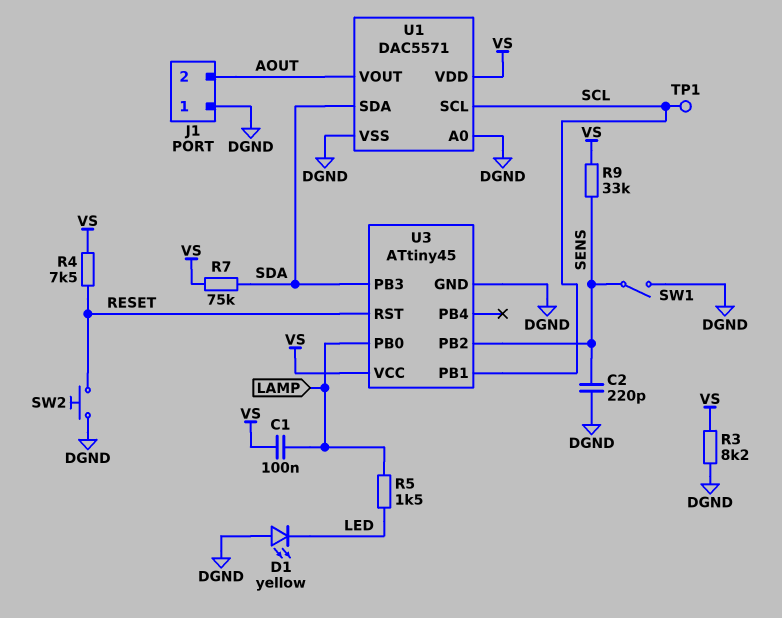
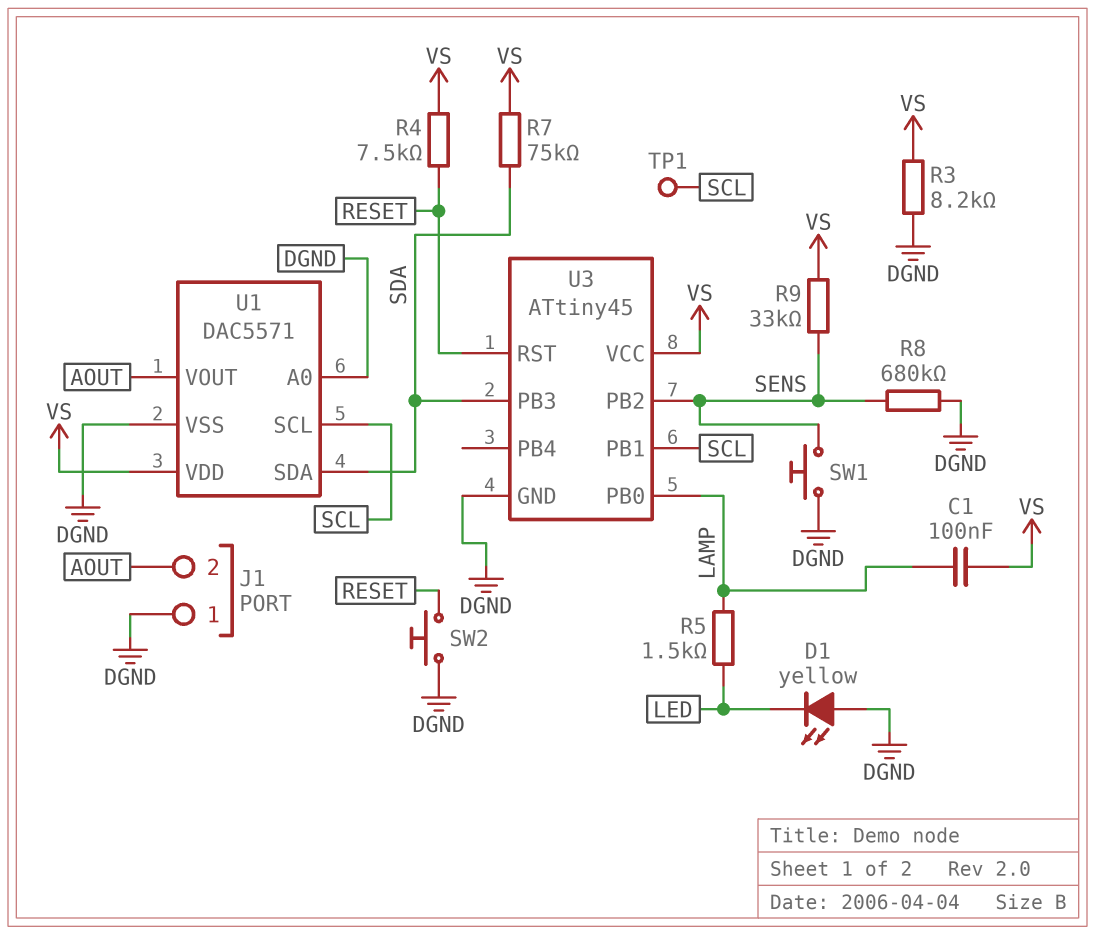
C2: 220pF (DGND, SENS) -> none
R8: none -> 680k (DGND, SENS)
SW1: switch (DGND, SENS) -> button (DGND, SENS)

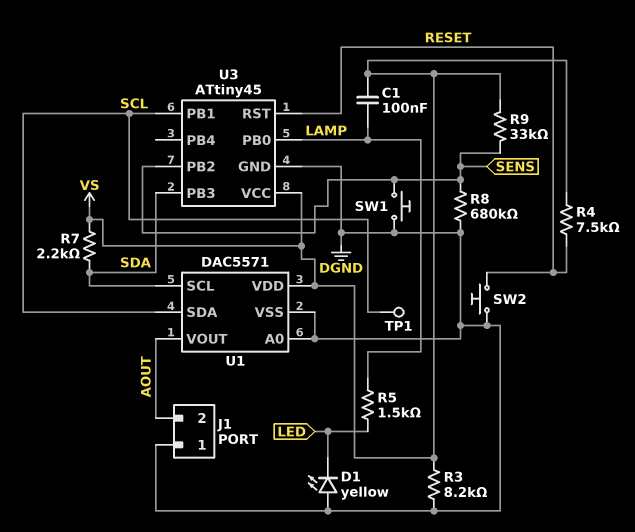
R7: 75k (SDA, VS) -> 2.2k (SDA, VS)
U1 pin SCL: SCL -> SDA
U1 pin SDA: SDA -> SCL

